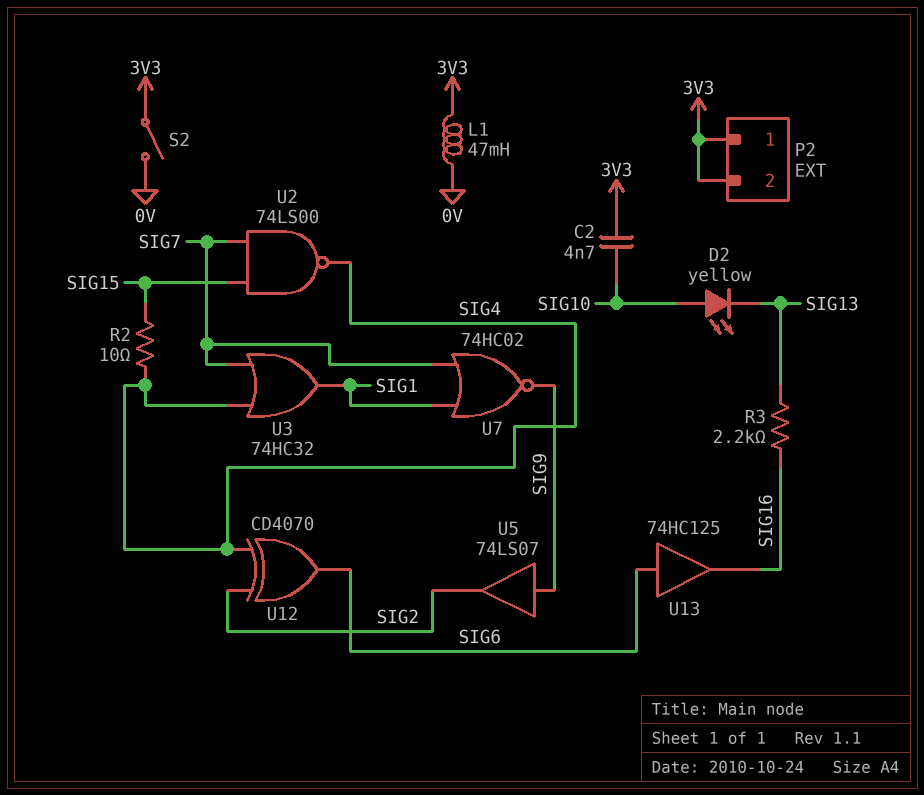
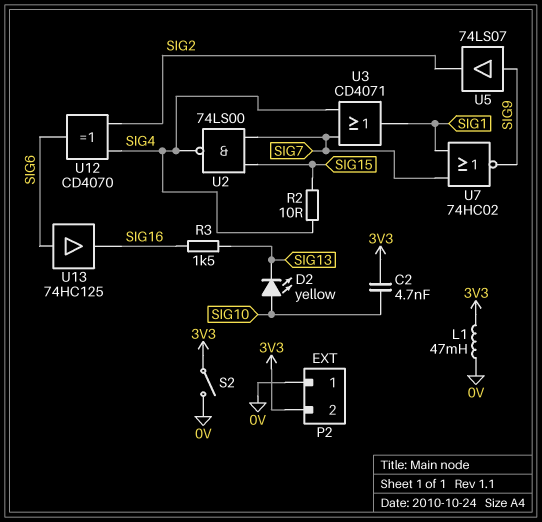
P2 pin 1: 3V3 -> 0V
R3: 2.2k (SIG13, SIG16) -> 1.5k (SIG13, SIG16)
U3: OR 74HC32 (in SIG4, in SIG7, out SIG1) -> OR CD4071 (in SIG4, in SIG7, out SIG1)

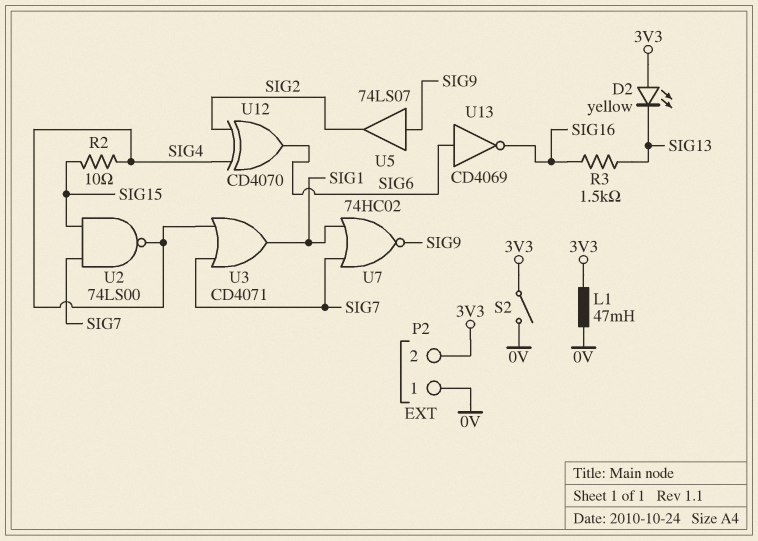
C2: 4.7nF (3V3, SIG10) -> none
D2: LED yellow (A SIG10, K SIG13) -> LED yellow (A 3V3, K SIG13)
U13: buffer 74HC125 (in SIG6, out SIG16) -> NOT CD4069 (in SIG6, out SIG16)

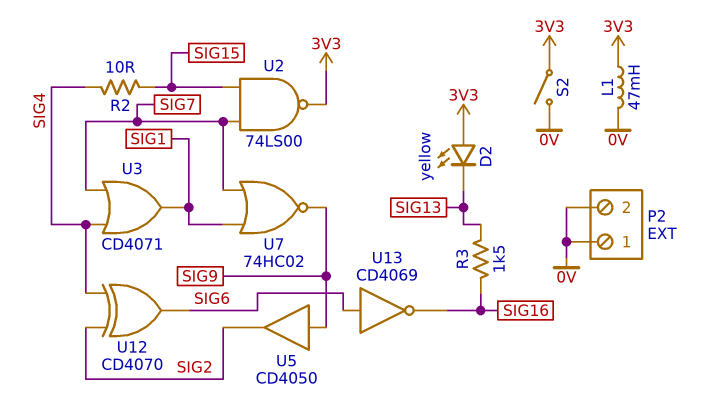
P2 pin 2: 3V3 -> 0V
U2: NAND 74LS00 (in SIG7, in SIG15, out SIG4) -> NAND 74LS00 (in SIG7, in SIG15, out 3V3)
U5: buffer 74LS07 (in SIG9, out SIG2) -> buffer CD4050 (in SIG9, out SIG2)

